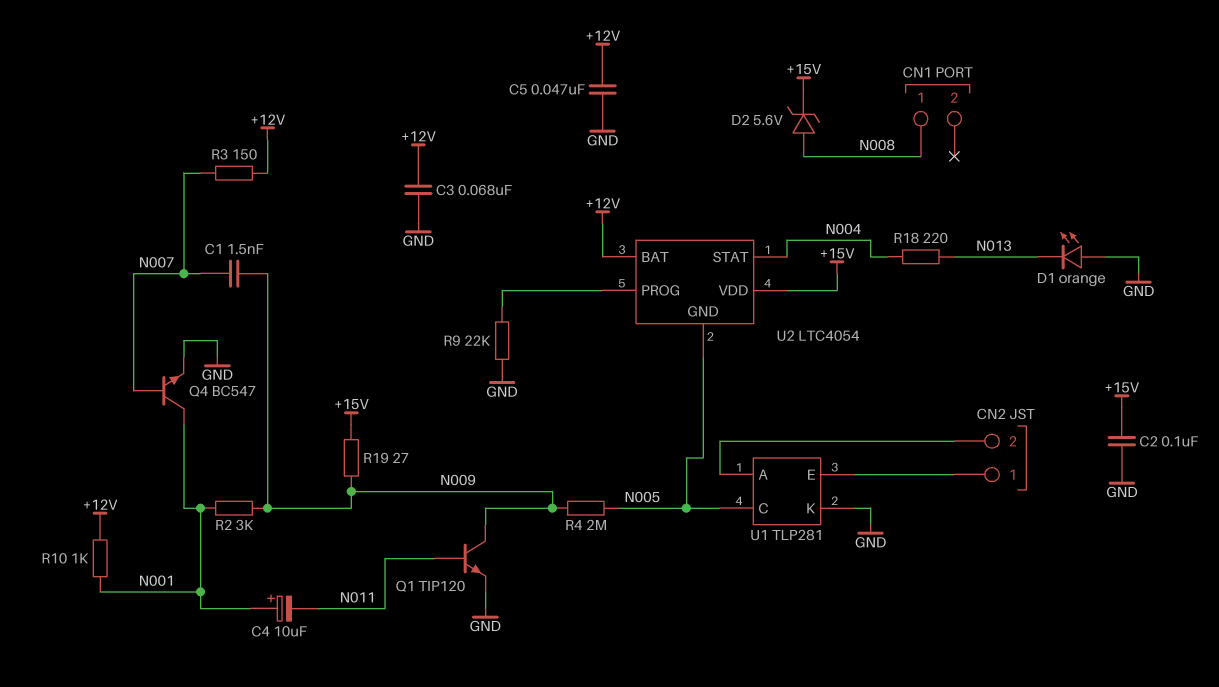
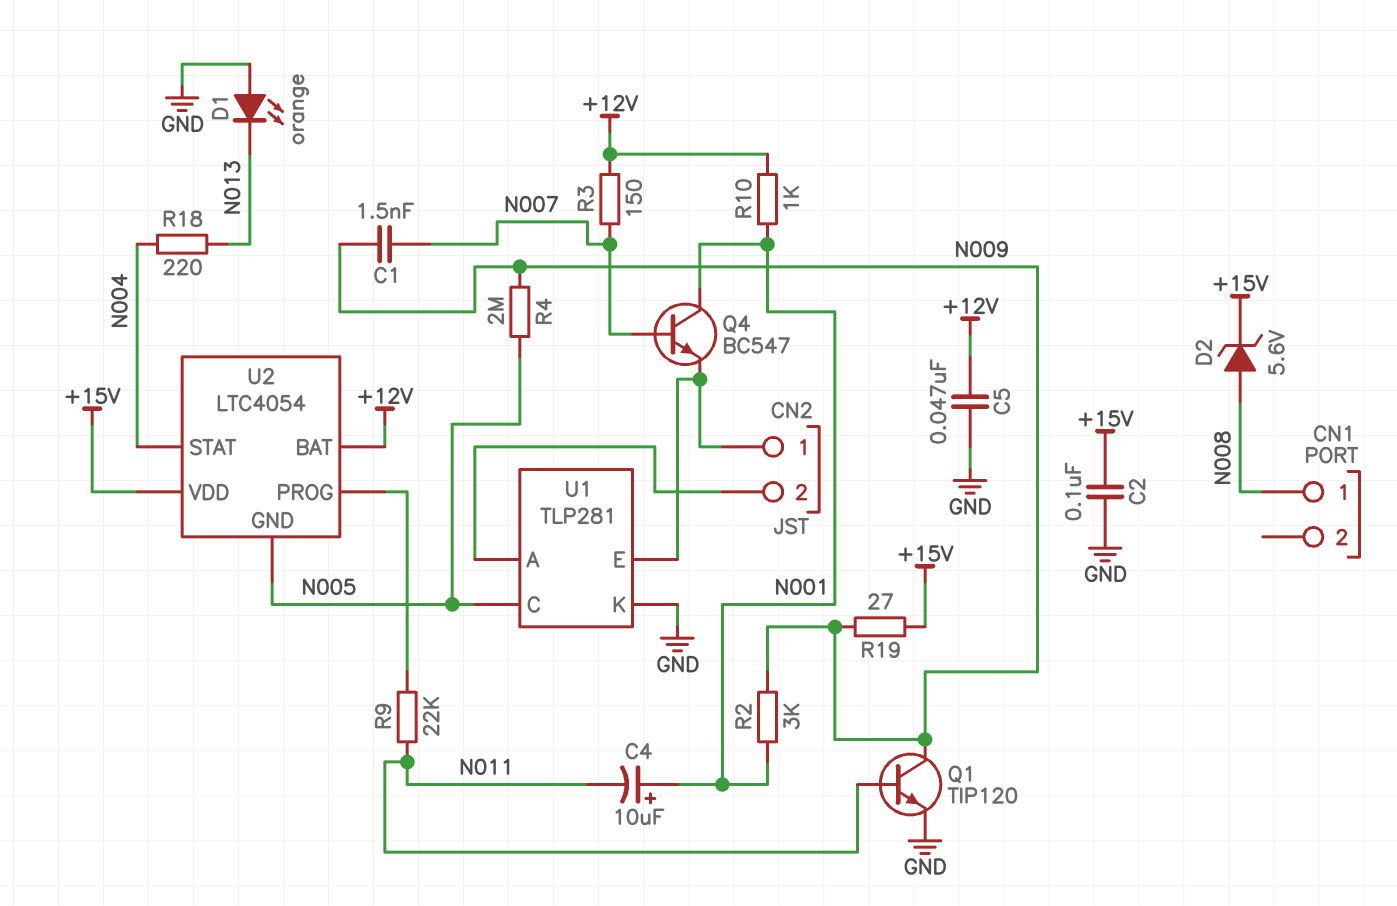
C3: 68nF (+12V, GND) -> none
Q4: NPN BC547 (B N007, C N001, E GND) -> NPN BC547 (B N007, C N001, E CN2/1)
R9: 22k (GND, U2/PROG) -> 22k (N011, U2/PROG)

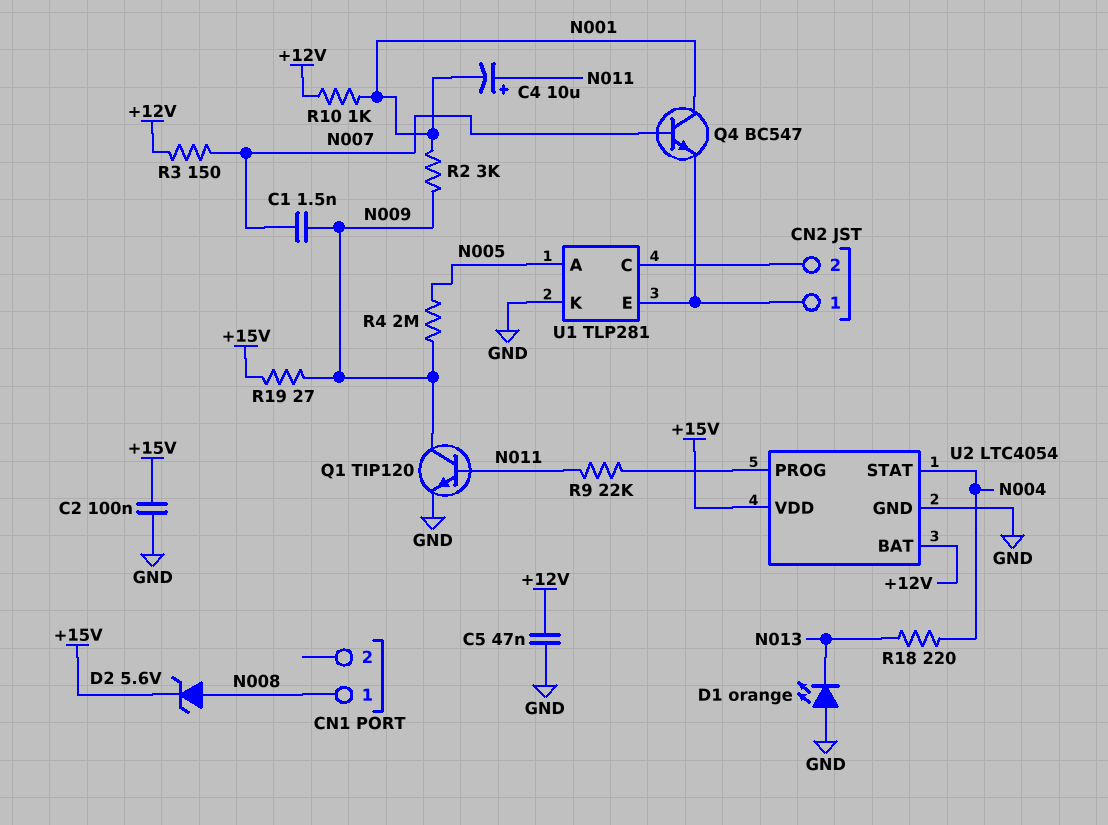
C4: 10uF (plus N001, minus N011) -> 10uF (plus N011, minus N001)
U1 pin A: CN2/2 -> N005
U1 pin C: N005 -> CN2/2
U2 pin GND: N005 -> GND

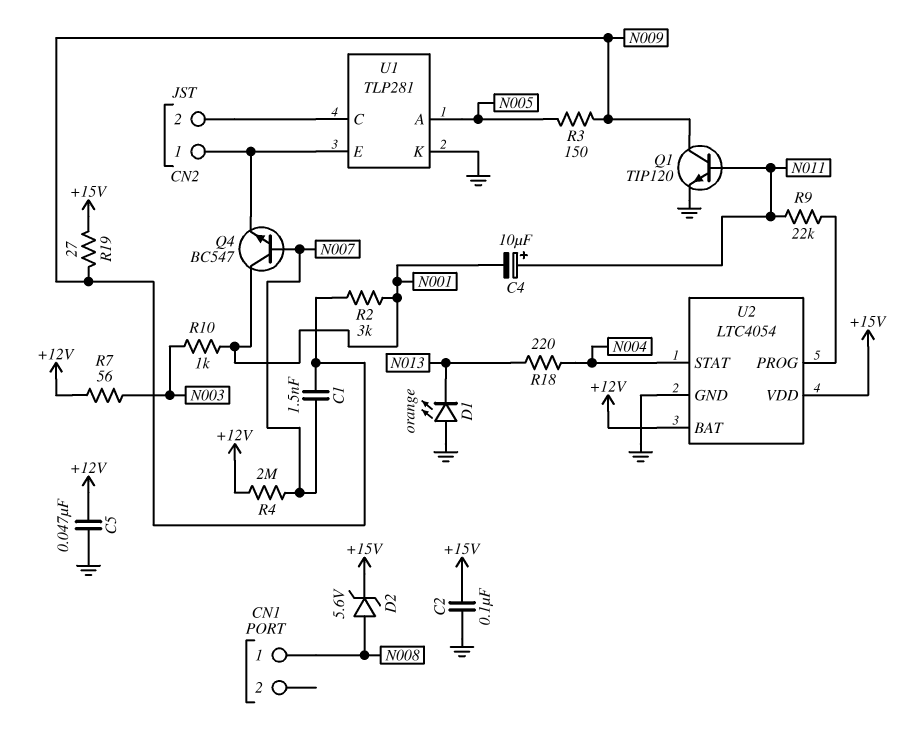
R3: 150 (+12V, N007) -> 150 (N005, N009)
R4: 2M (N005, N009) -> 2M (+12V, N007)
R7: none -> 56 (+12V, N003)
R10: 1k (+12V, N001) -> 1k (N001, N003)

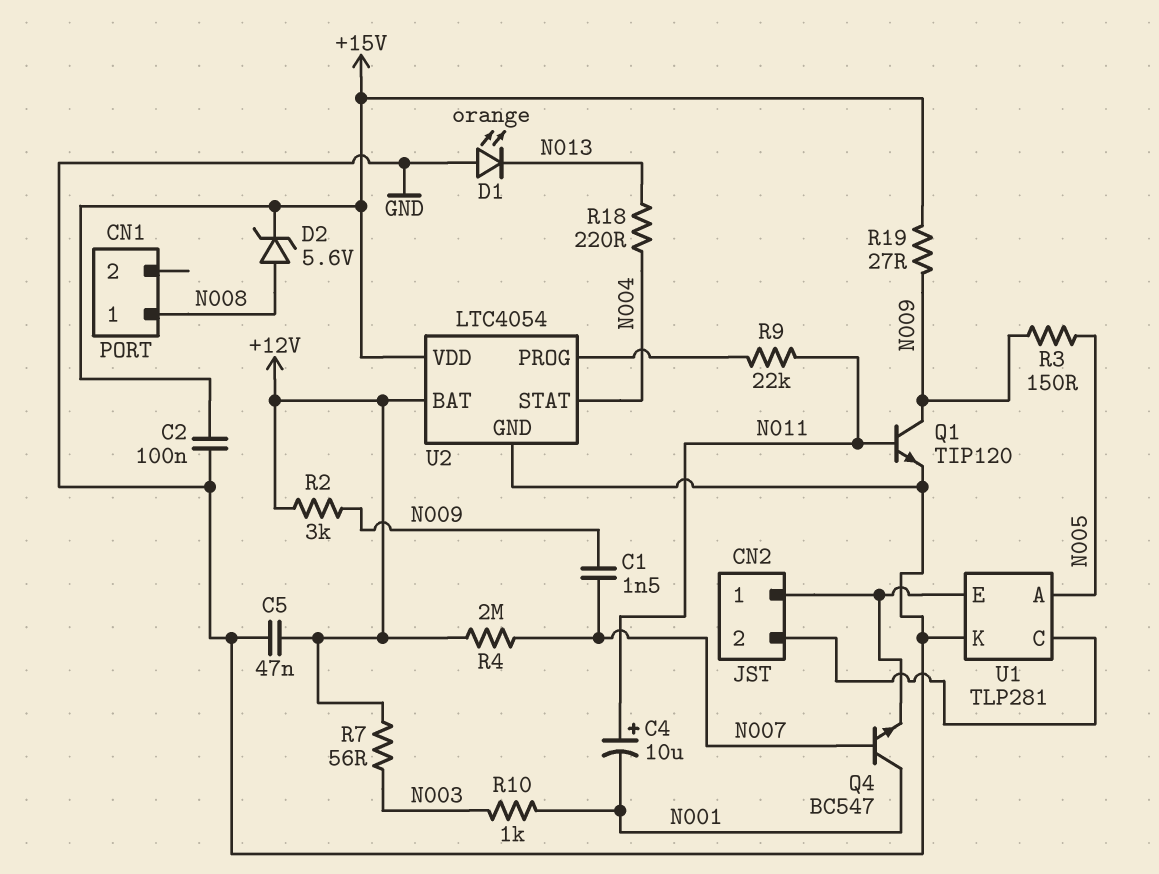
R2: 3k (N001, N009) -> 3k (+12V, N009)

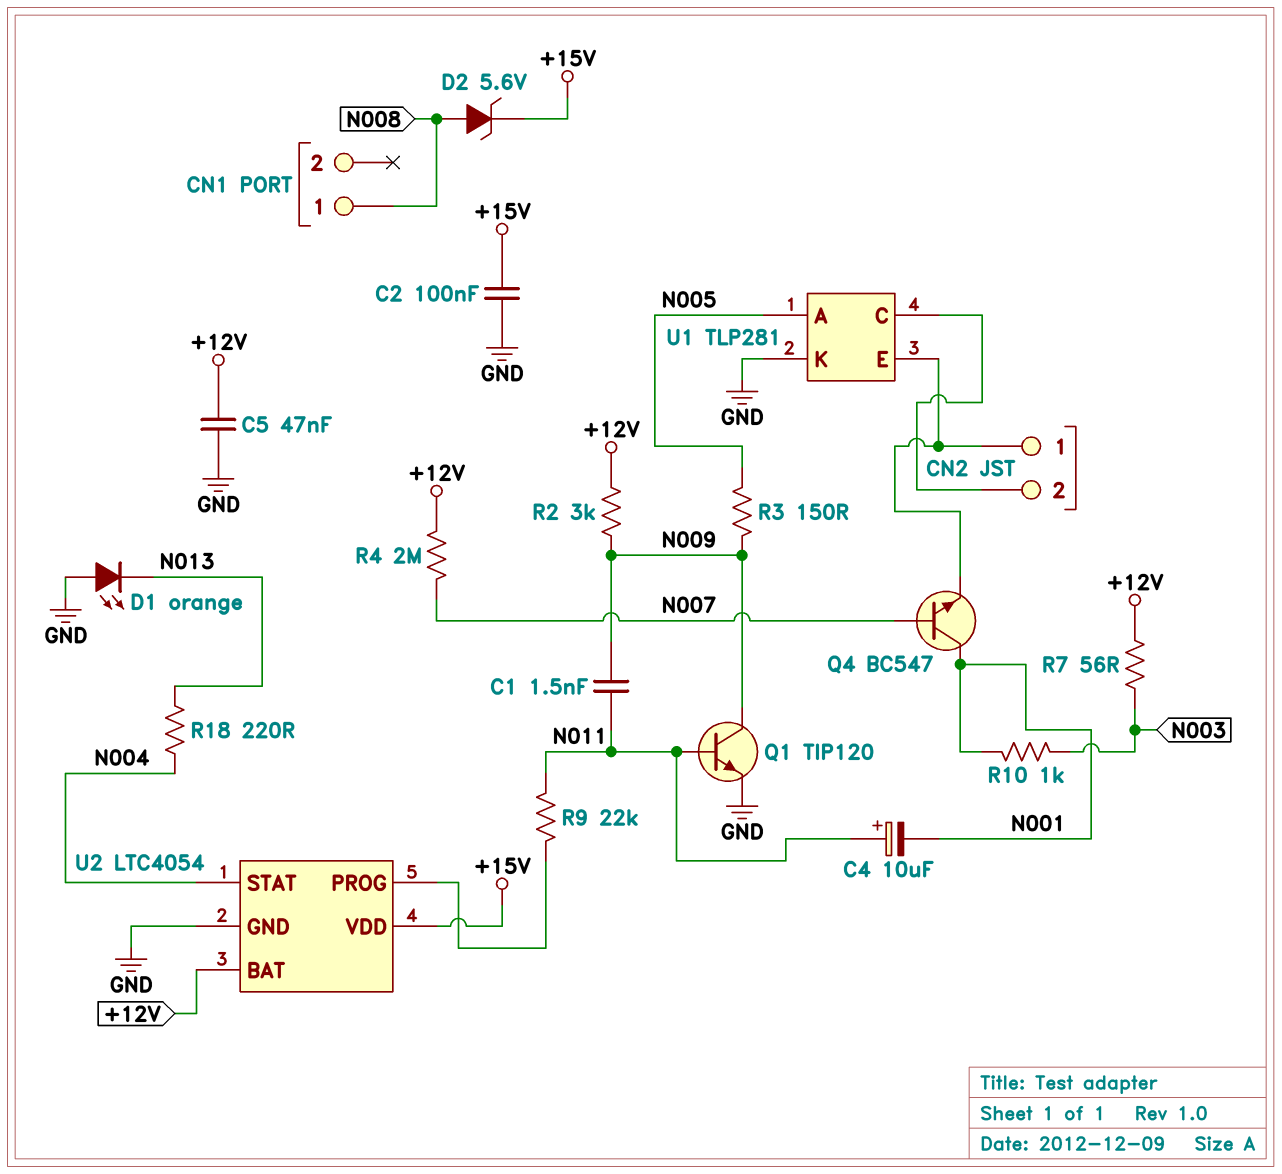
C1: 1.5nF (N007, N009) -> 1.5nF (N009, N011)
R19: 27 (+15V, N009) -> none

